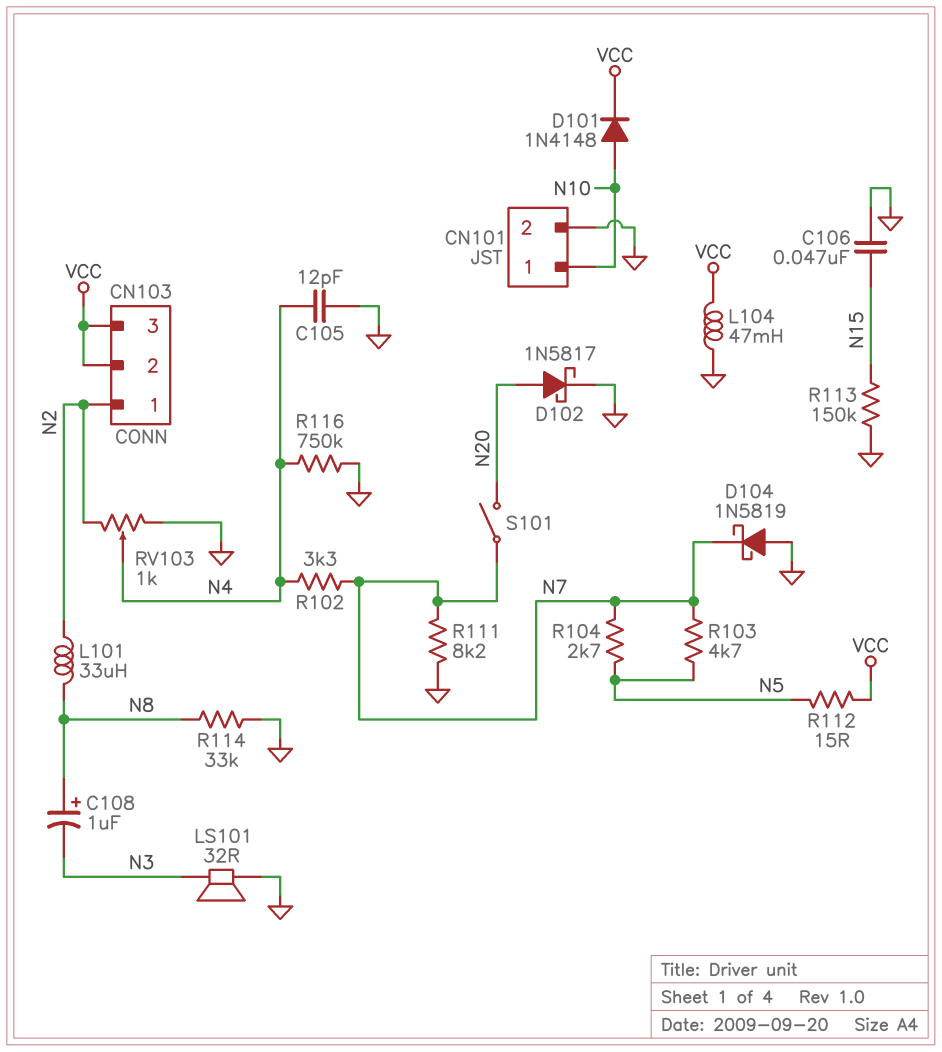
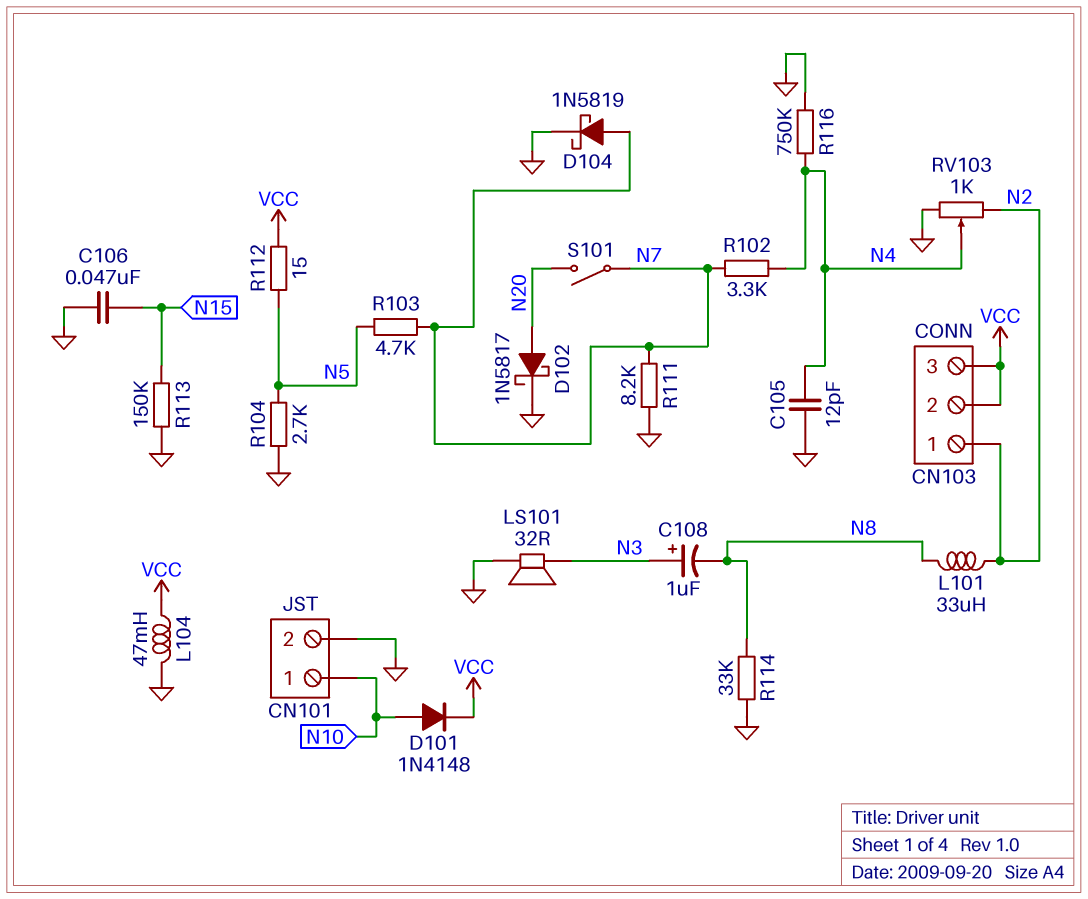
C108: 1uF (plus N8, minus N3) -> 1uF (plus N3, minus N8)
D104: schottky 1N5819 (A GND, K N7) -> schottky 1N5819 (A N7, K GND)
R104: 2.7k (N5, N7) -> 2.7k (GND, N5)

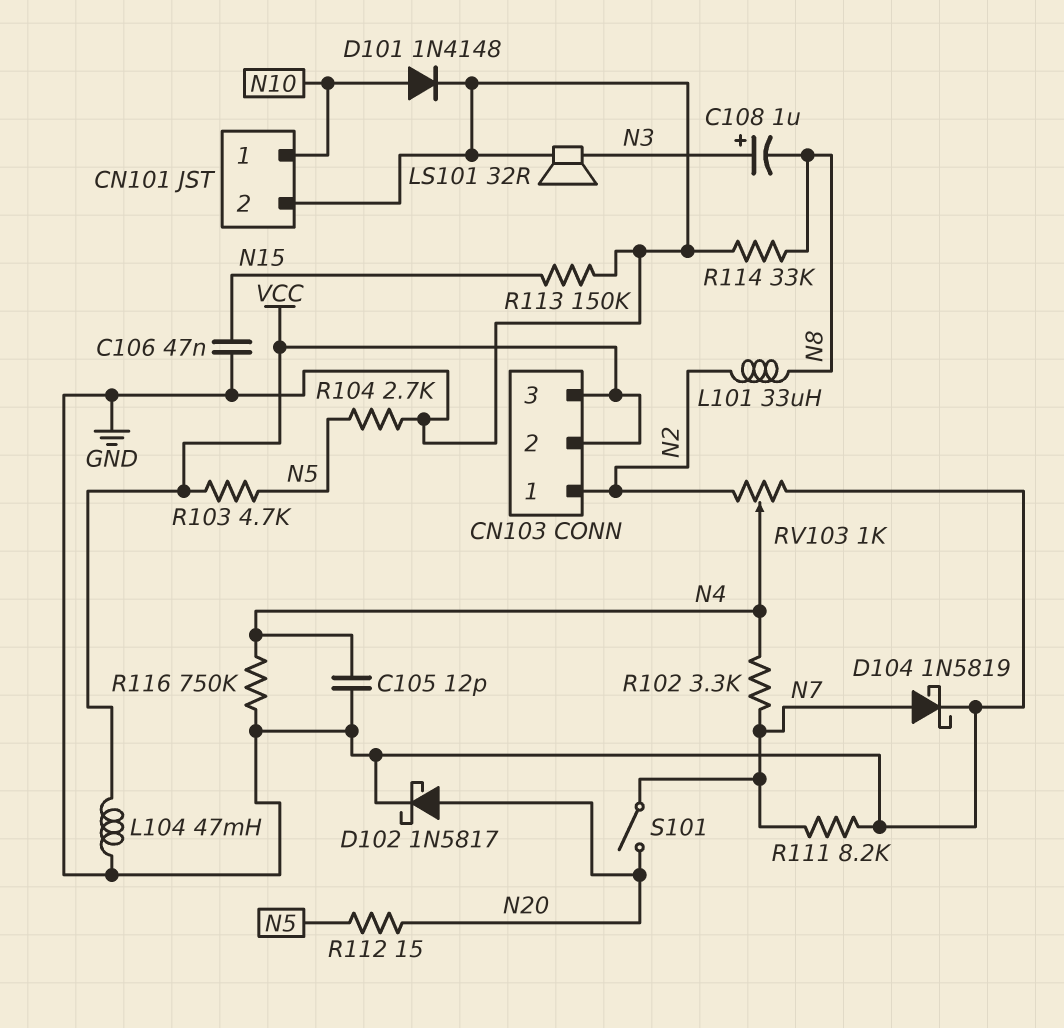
D101: diode 1N4148 (A N10, K VCC) -> diode 1N4148 (A N10, K GND)
R103: 4.7k (N5, N7) -> 4.7k (N5, VCC)
R112: 15 (N5, VCC) -> 15 (N5, N20)

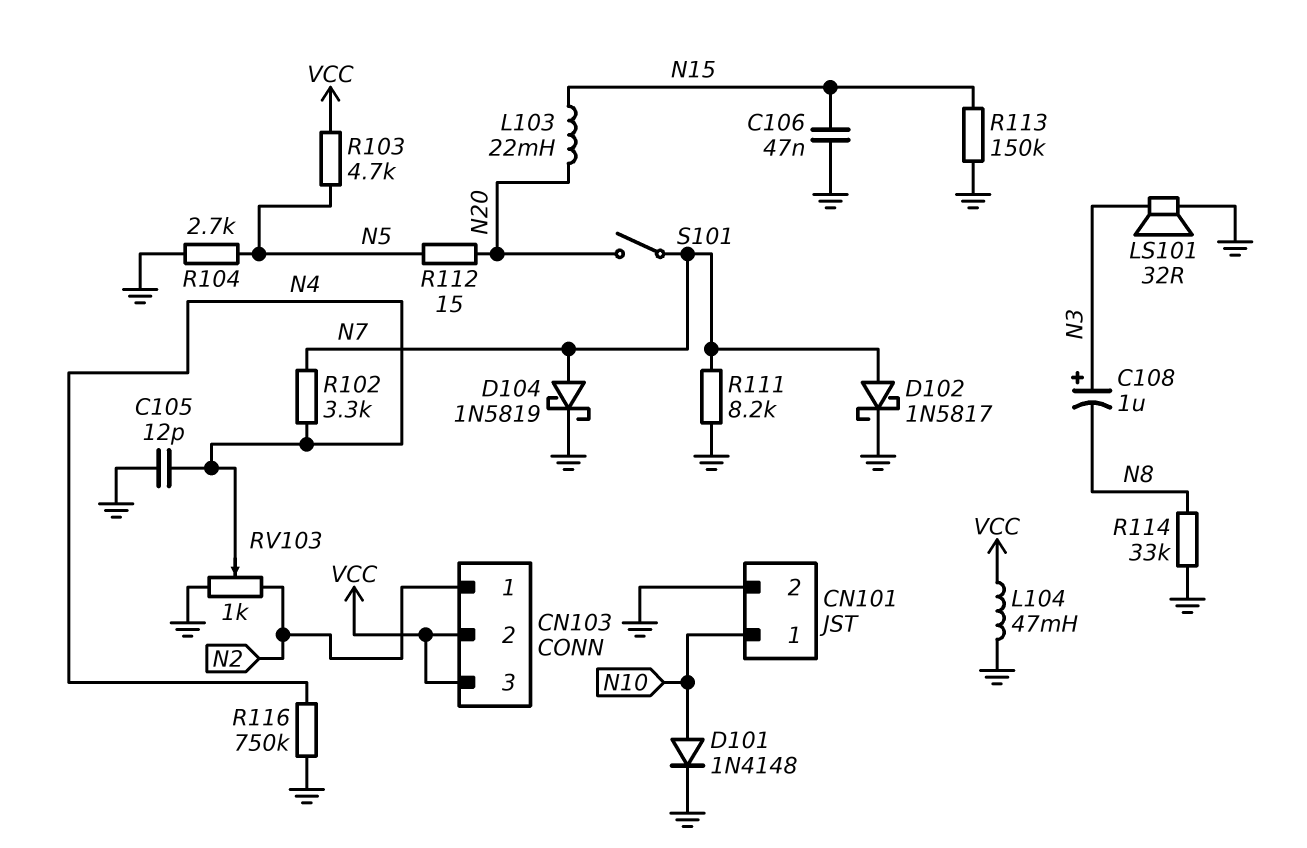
D102: schottky 1N5817 (A N20, K GND) -> schottky 1N5817 (A N7, K GND)
L101: 33uH (N2, N8) -> none
L103: none -> 22mH (N15, N20)

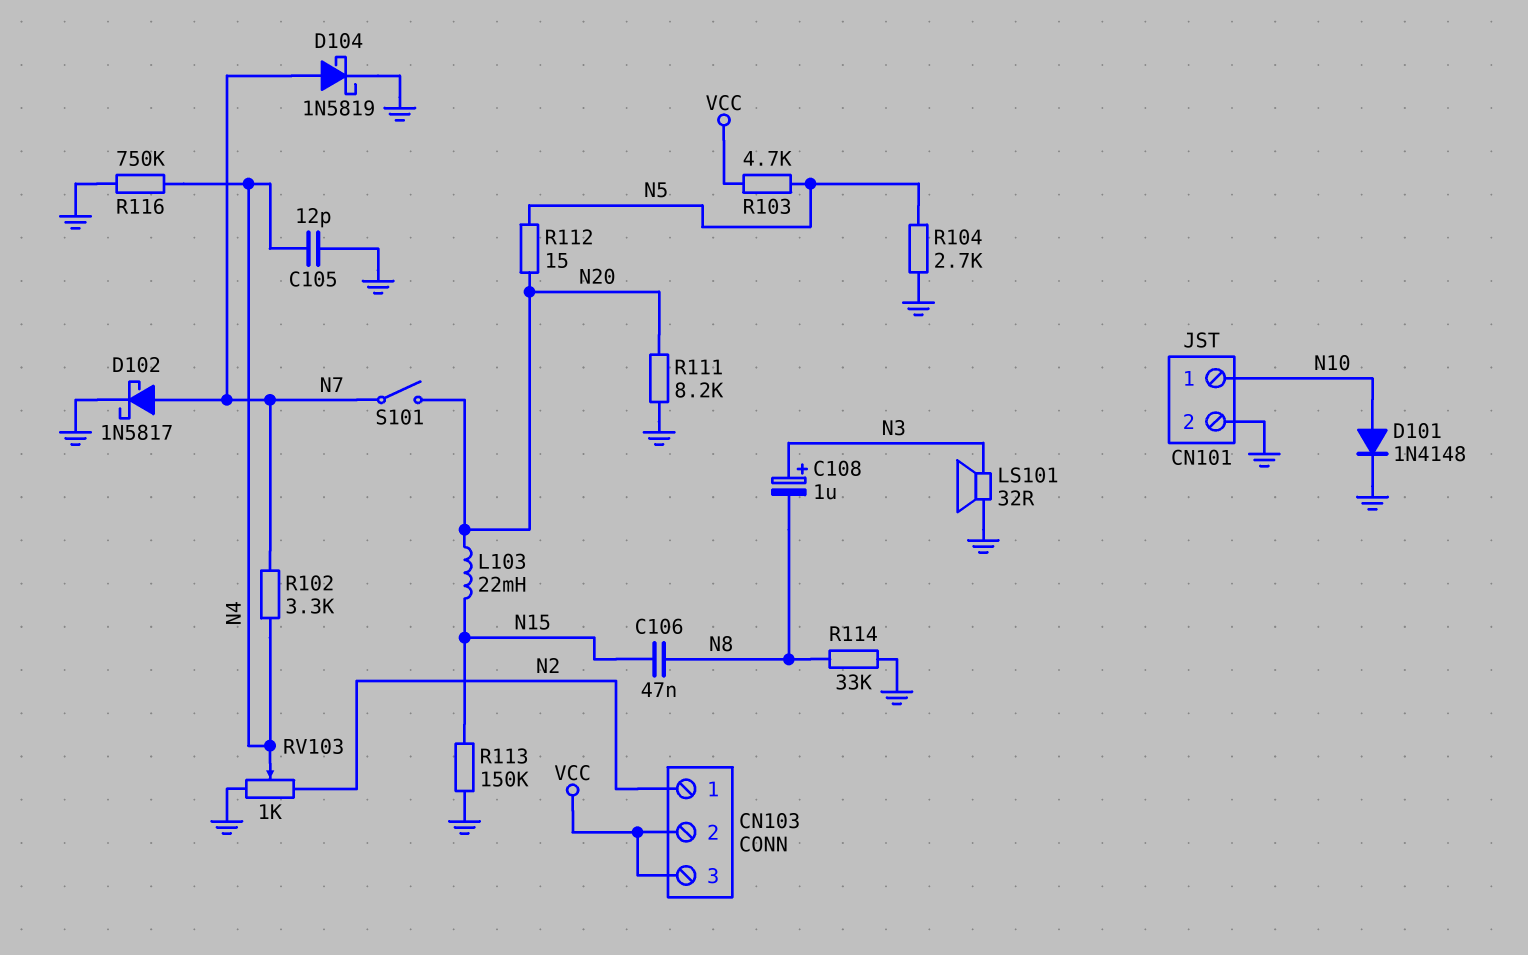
C106: 47nF (GND, N15) -> 47nF (N8, N15)
L104: 47mH (GND, VCC) -> none
R111: 8.2k (GND, N7) -> 8.2k (GND, N20)

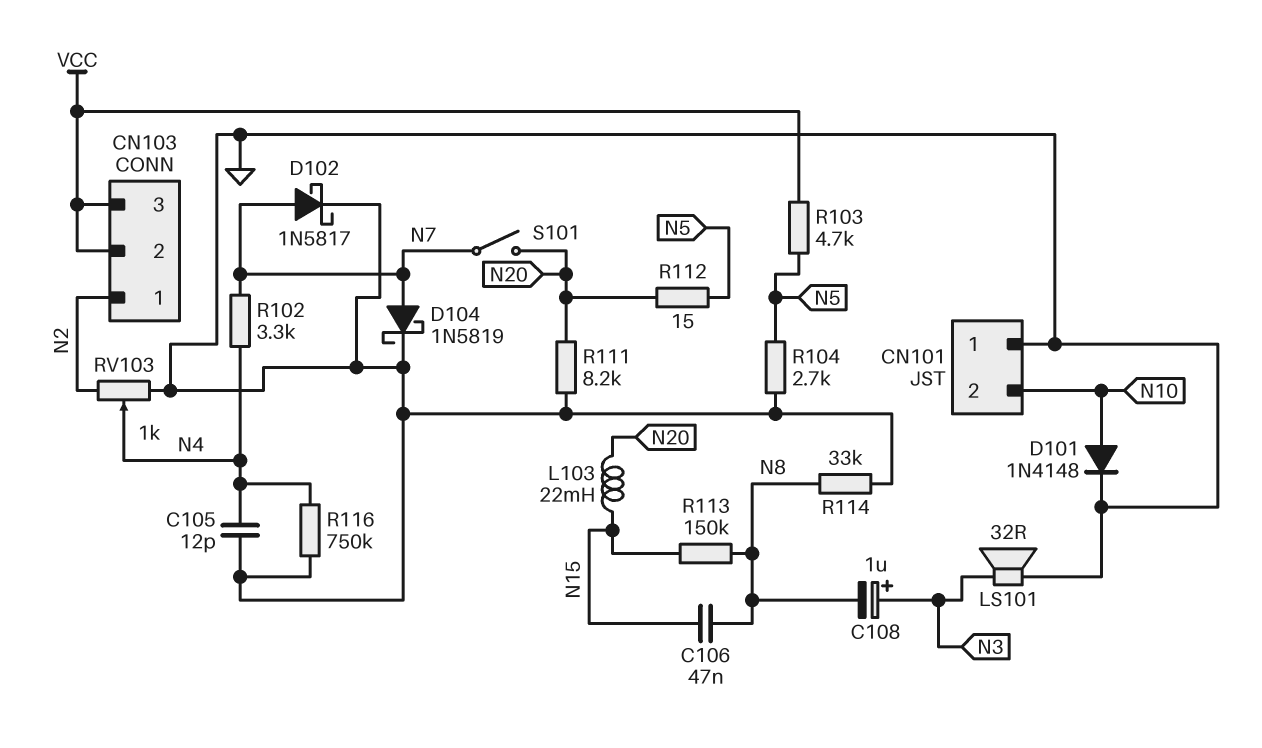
CN101 pin 1: N10 -> GND
CN101 pin 2: GND -> N10
R113: 150k (GND, N15) -> 150k (N8, N15)

